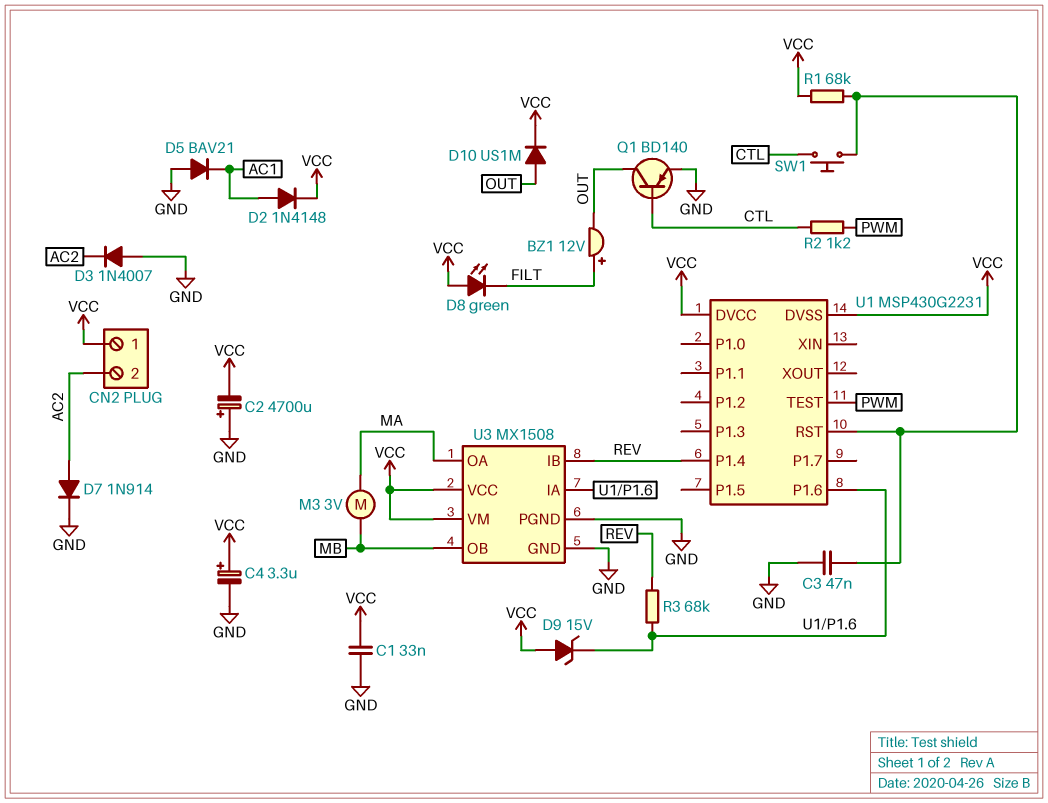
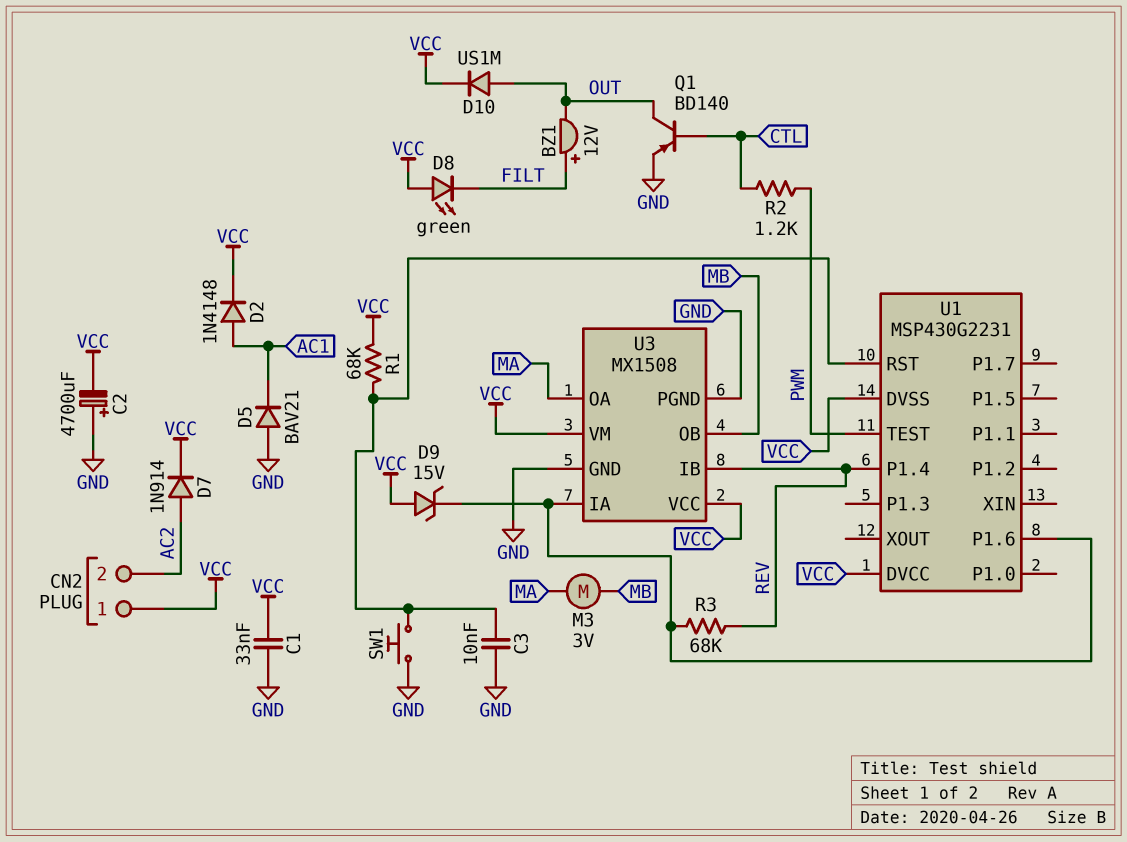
C3: 47nF (GND, U1/RST) -> 10nF (GND, U1/RST)
C4: 3.3uF (plus VCC, minus GND) -> none
D3: diode 1N4007 (A GND, K AC2) -> none
D7: diode 1N914 (A AC2, K GND) -> diode 1N914 (A AC2, K VCC)
SW1: button (CTL, U1/RST) -> button (GND, U1/RST)

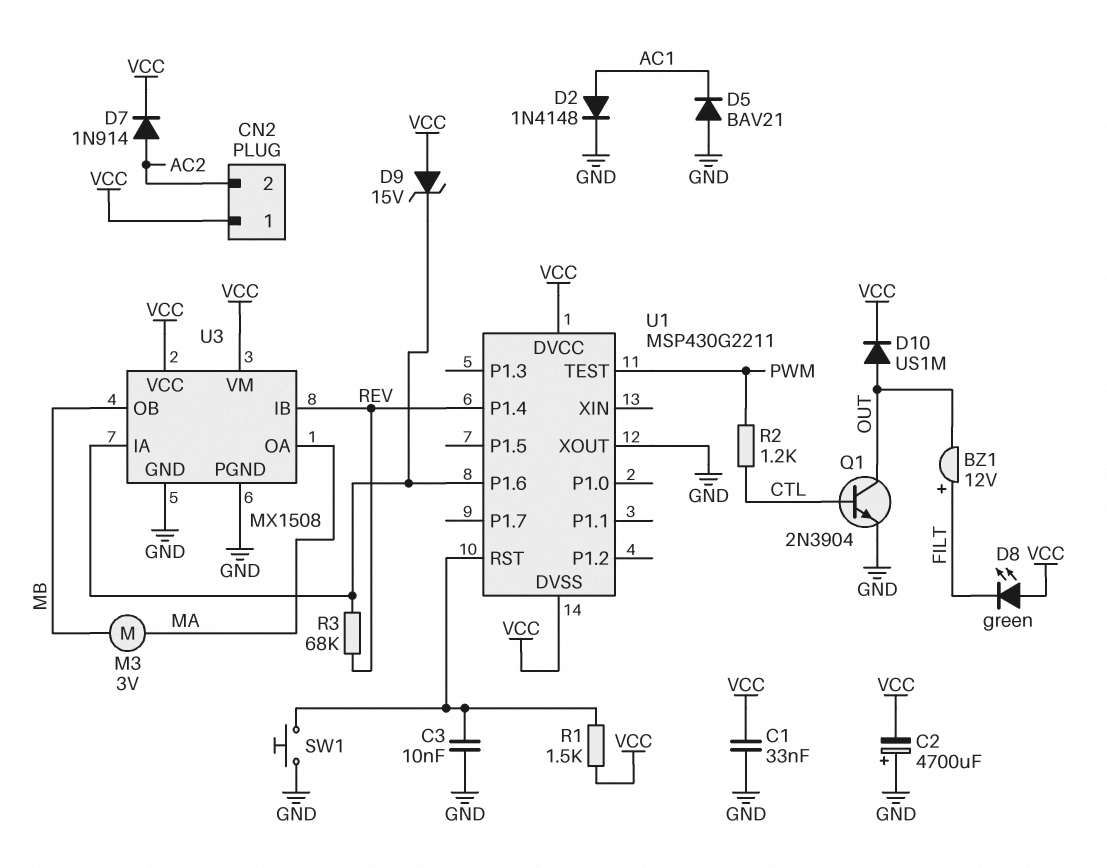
D2: diode 1N4148 (A AC1, K VCC) -> diode 1N4148 (A AC1, K GND)
Q1: PNP BD140 (B CTL, C OUT, E GND) -> NPN 2N3904 (B CTL, C OUT, E GND)
R1: 68k (U1/RST, VCC) -> 1.5k (U1/RST, VCC)
U1: MSP430G2231 -> MSP430G2211
U1 pin XOUT: none -> GND

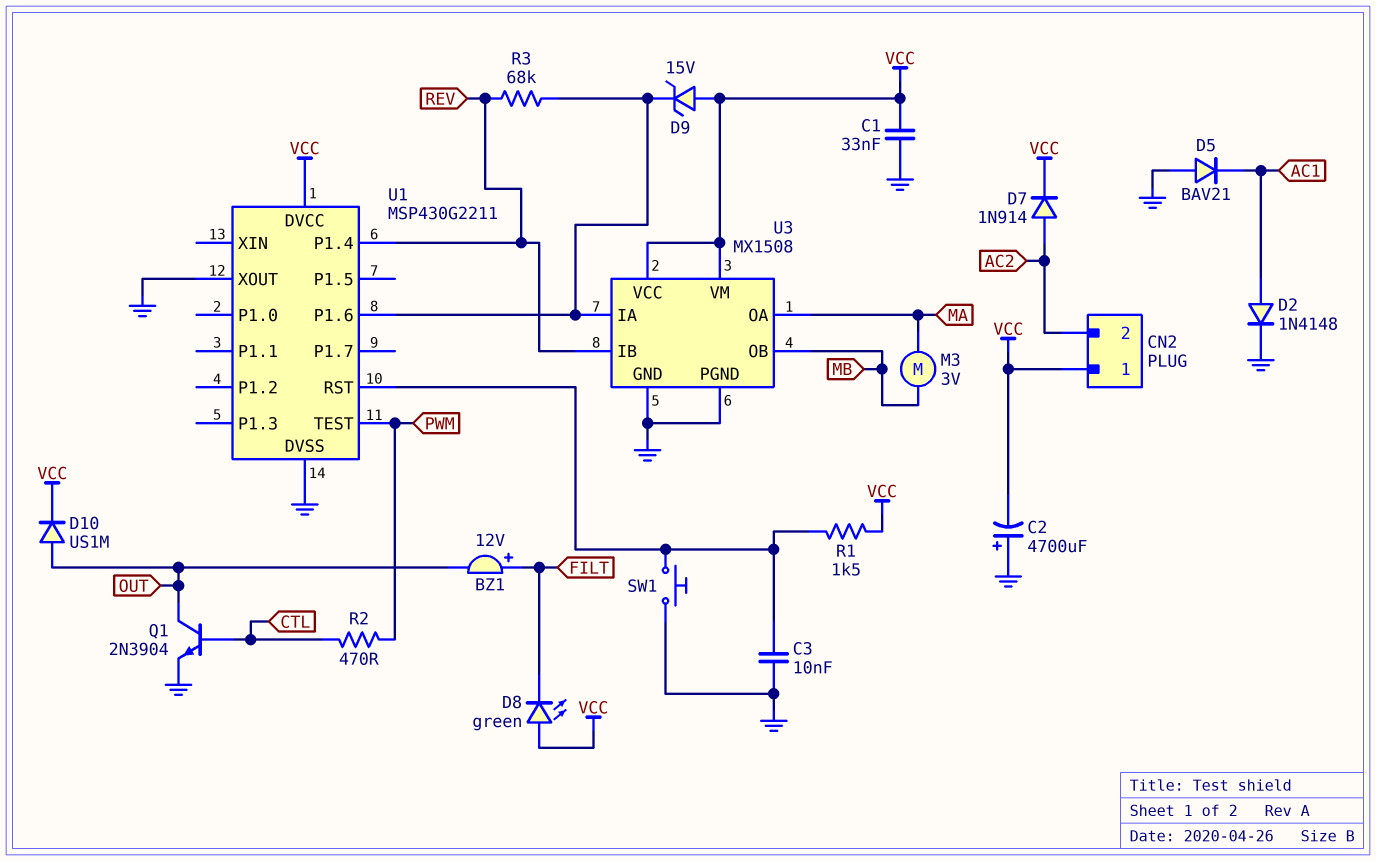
R2: 1.2k (CTL, PWM) -> 470 (CTL, PWM)
U1 pin DVSS: VCC -> GND

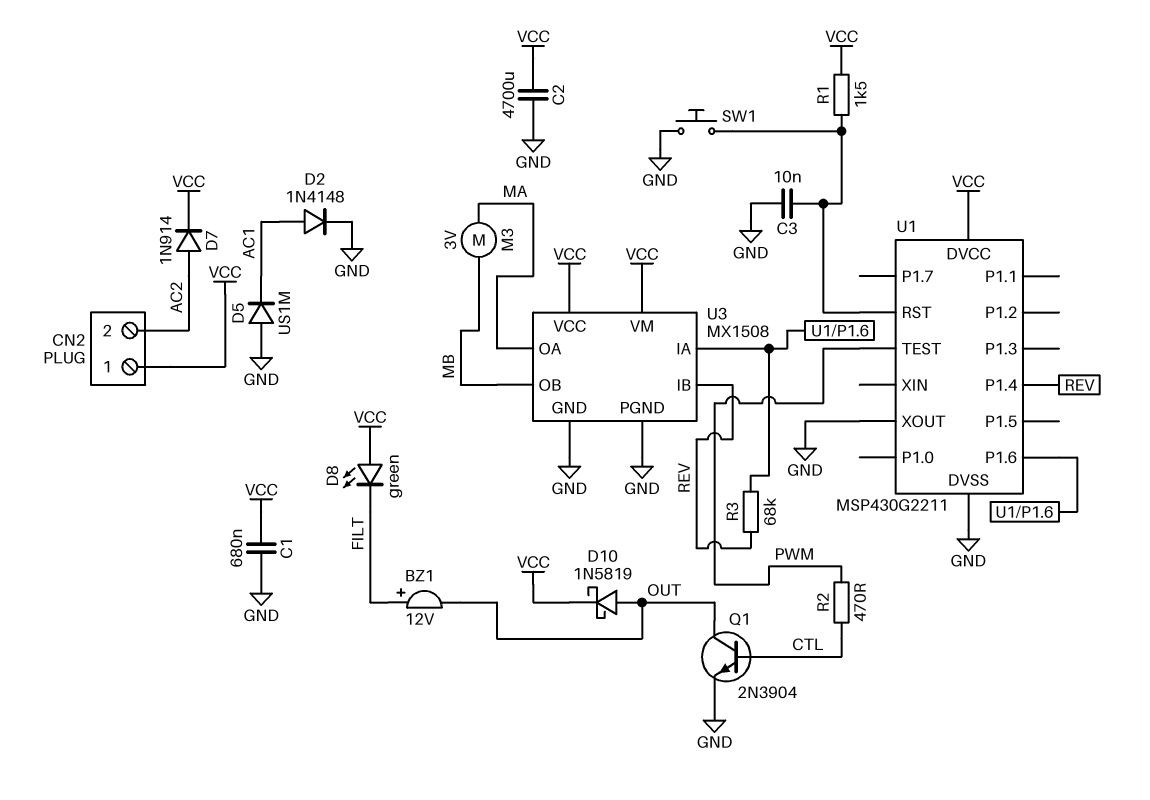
C1: 33nF (GND, VCC) -> 680nF (GND, VCC)
C2: 4700uF (plus GND, minus VCC) -> 4700uF (GND, VCC)
D5: diode BAV21 (A GND, K AC1) -> diode US1M (A GND, K AC1)
D9: zener 15V (A VCC, K U1/P1.6) -> none
D10: diode US1M (A OUT, K VCC) -> schottky 1N5819 (A OUT, K VCC)

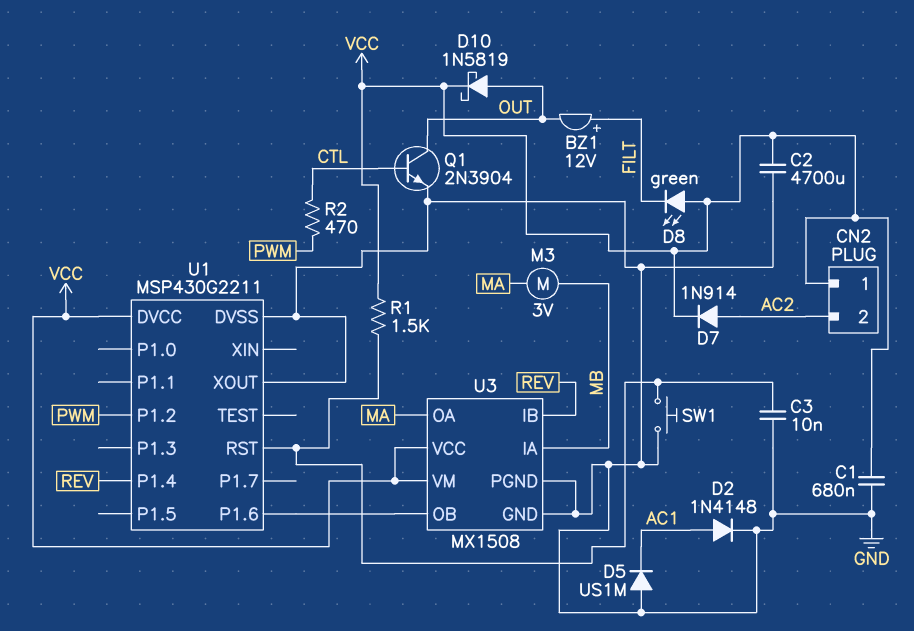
R3: 68k (REV, U1/P1.6) -> none
U1 pin P1.2: none -> PWM
U1 pin TEST: PWM -> none
U3 pin IA: U1/P1.6 -> MB
U3 pin OB: MB -> U1/P1.6

